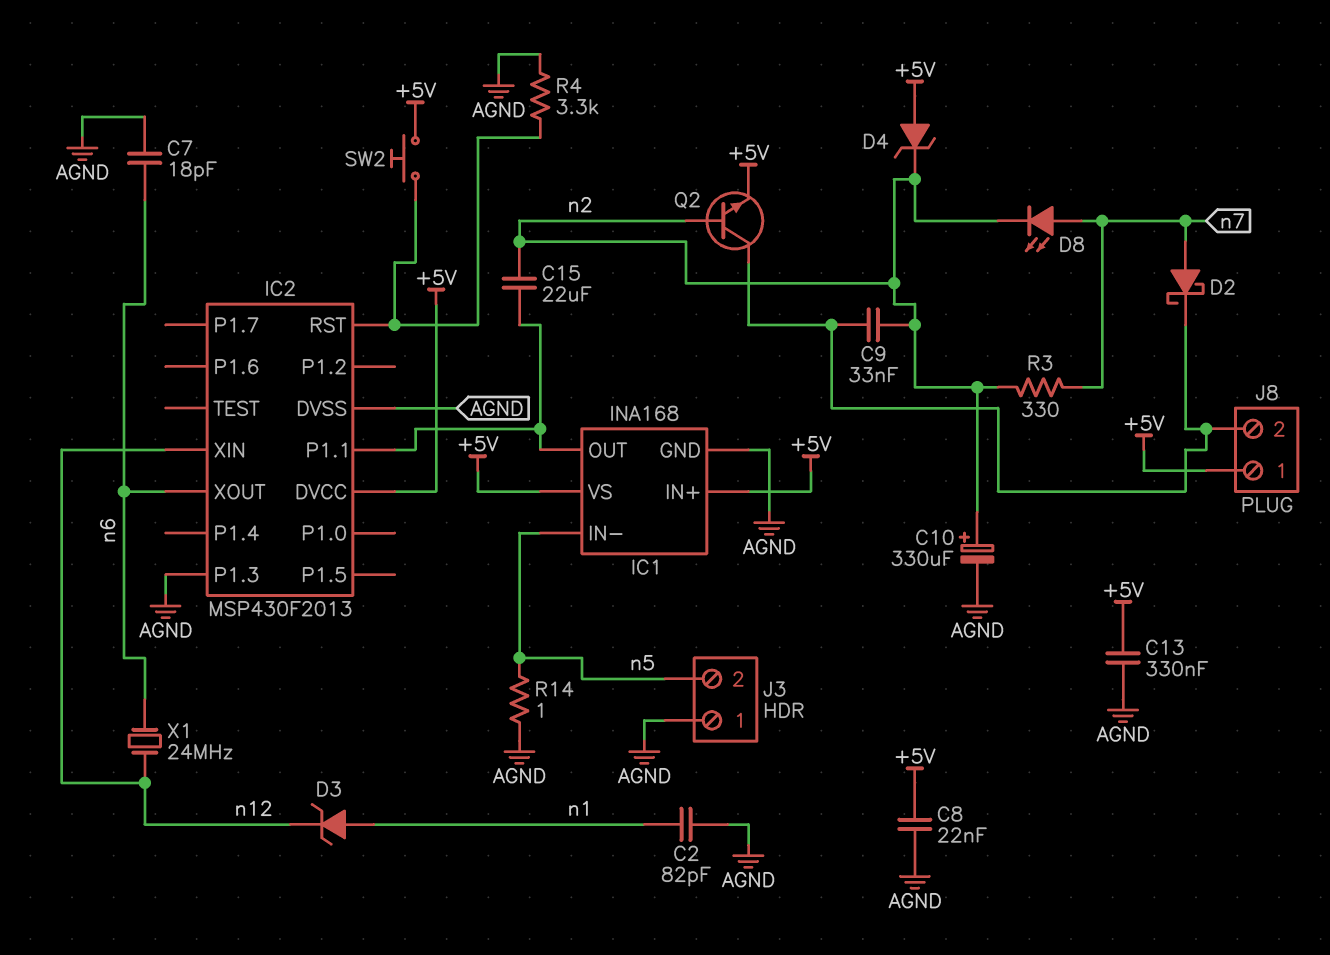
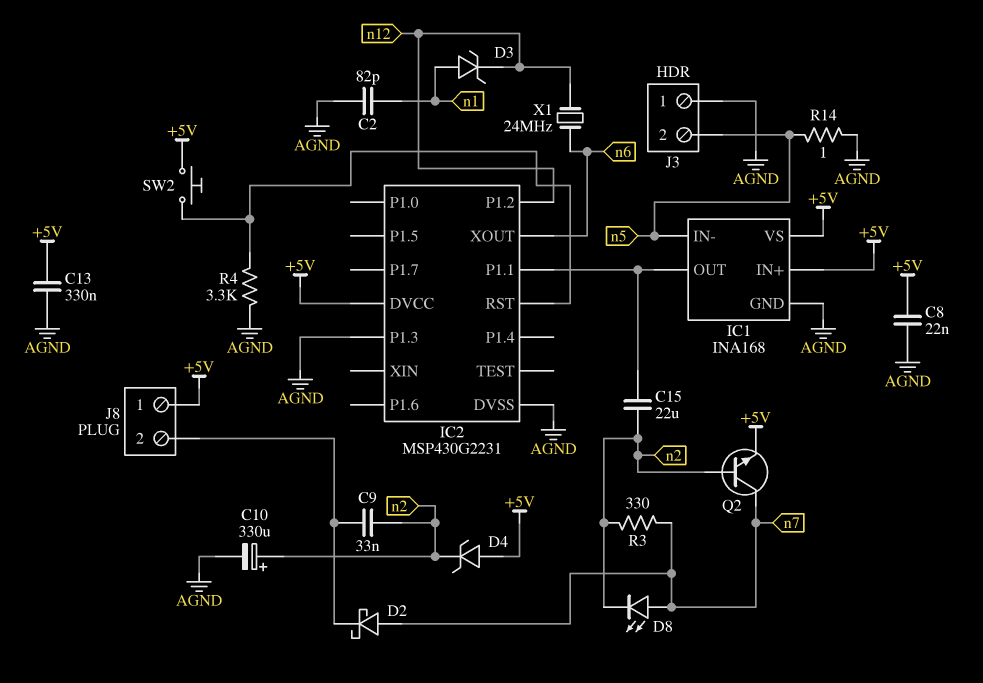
C7: 18pF (AGND, n6) -> none
IC2: MSP430F2013 -> MSP430G2231
IC2 pin P1.2: none -> n12
IC2 pin XIN: n12 -> none
Q2: NPN (B n2, C J8/2, E +5V) -> NPN (B n2, C n7, E +5V)

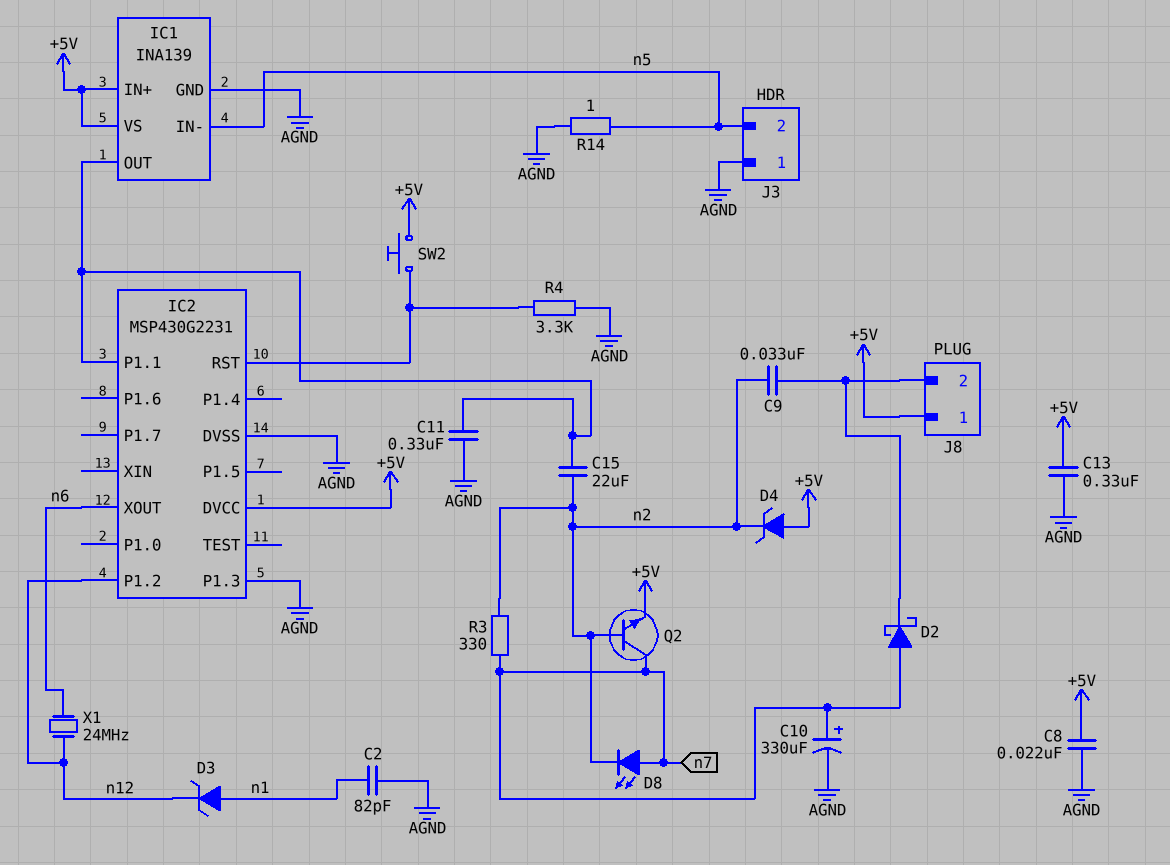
C10: 330uF (plus n2, minus AGND) -> 330uF (plus n7, minus AGND)
C11: none -> 330nF (AGND, IC1/OUT)
IC1: INA168 -> INA139

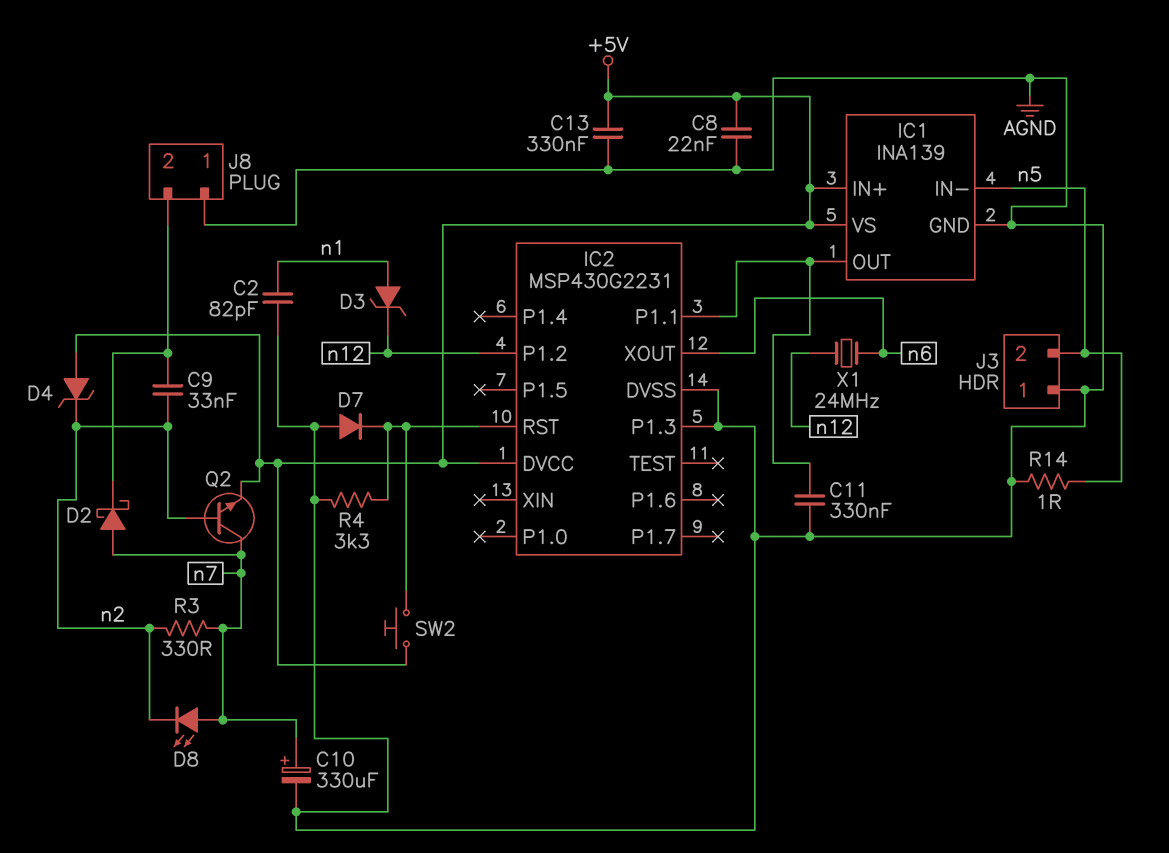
C15: 22uF (IC1/OUT, n2) -> none
D7: none -> diode (A AGND, K IC2/RST)
J8 pin 1: +5V -> AGND

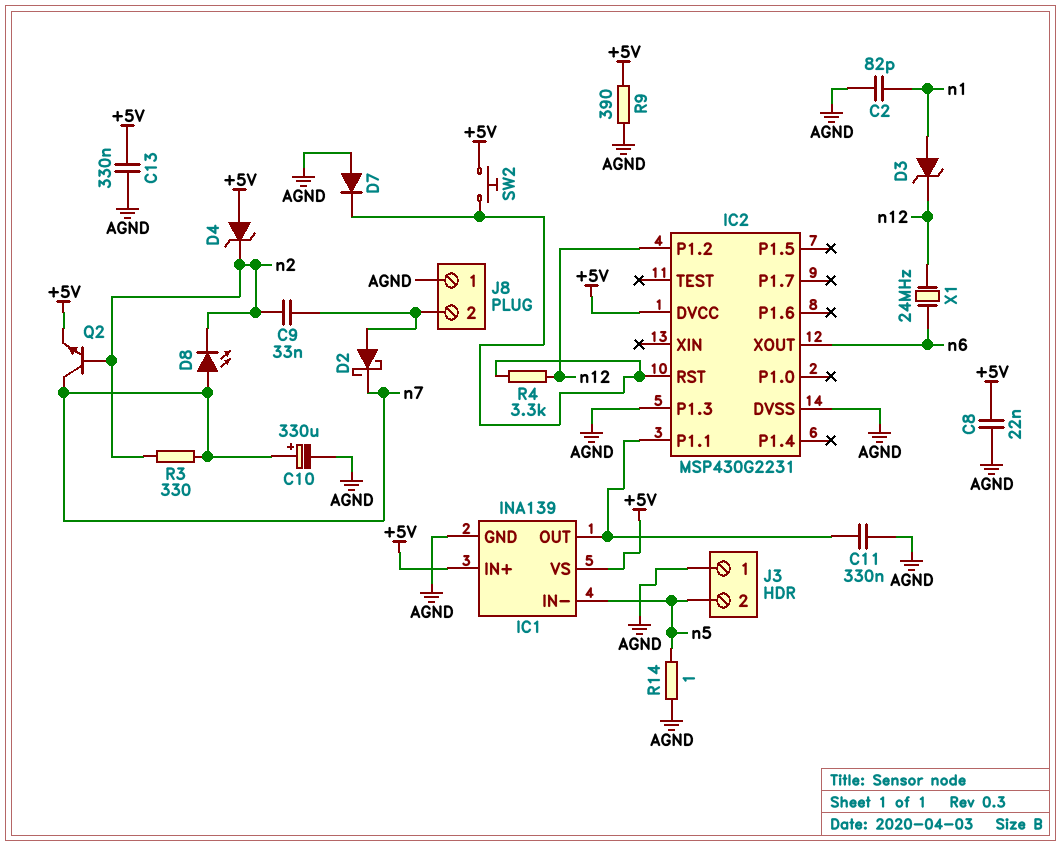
D2: schottky (A n7, K J8/2) -> schottky (A J8/2, K n7)
R4: 3.3k (AGND, IC2/RST) -> 3.3k (IC2/RST, n12)
R9: none -> 390 (+5V, AGND)

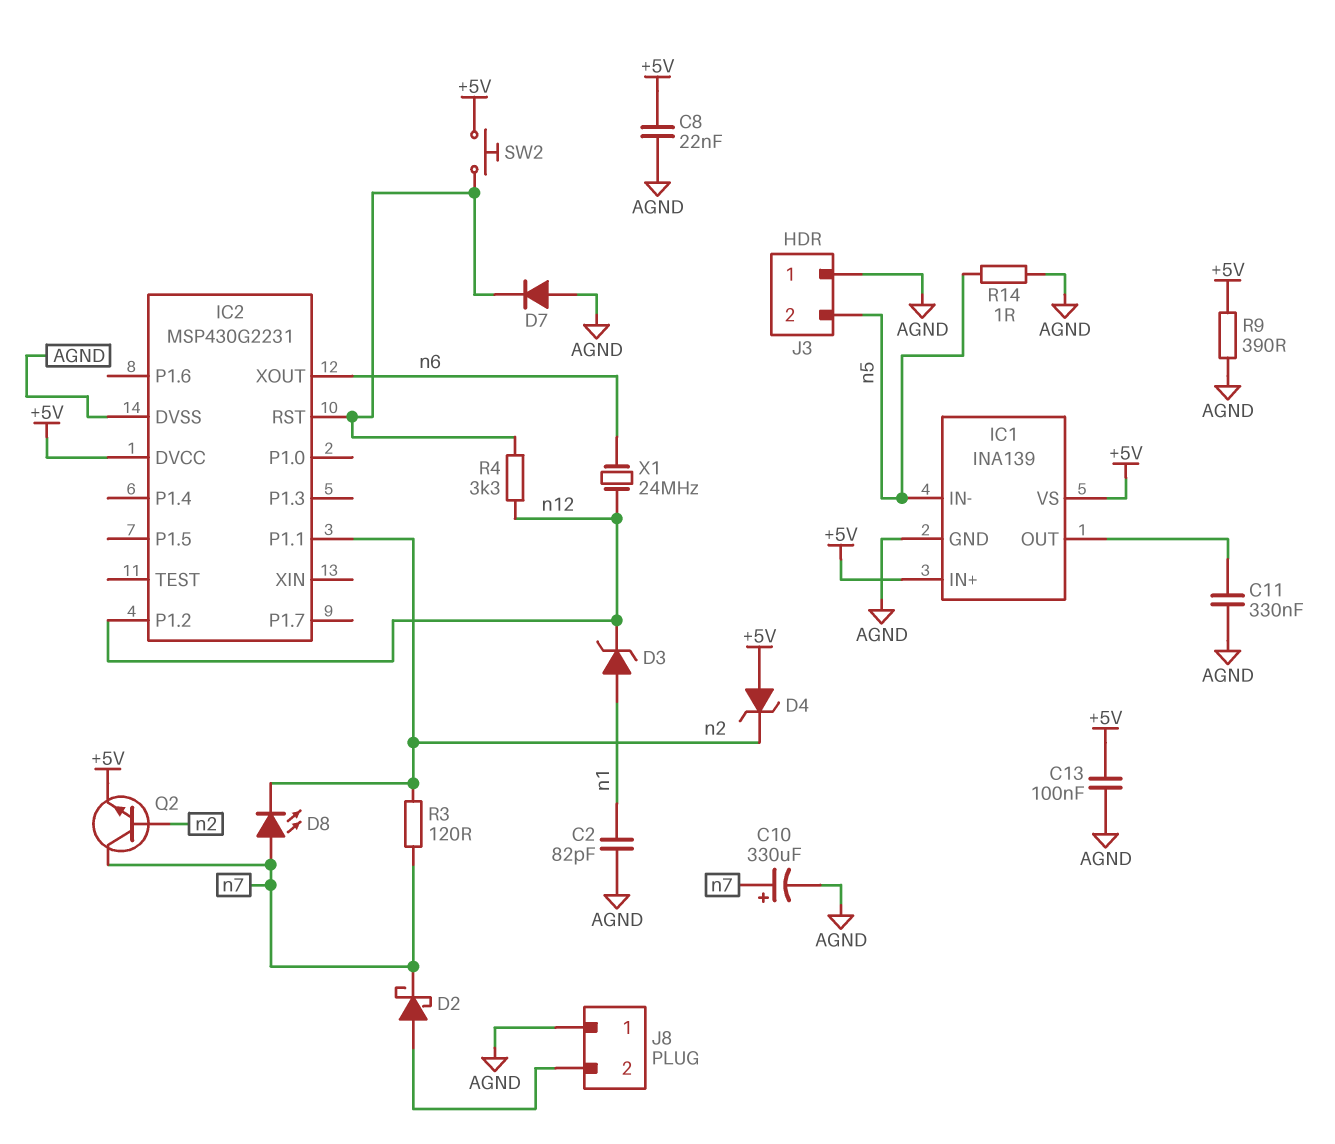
C9: 33nF (J8/2, n2) -> none
C13: 330nF (+5V, AGND) -> 100nF (+5V, AGND)
IC2 pin P1.1: IC1/OUT -> n2
IC2 pin P1.3: AGND -> none
R3: 330 (n2, n7) -> 120 (n2, n7)

